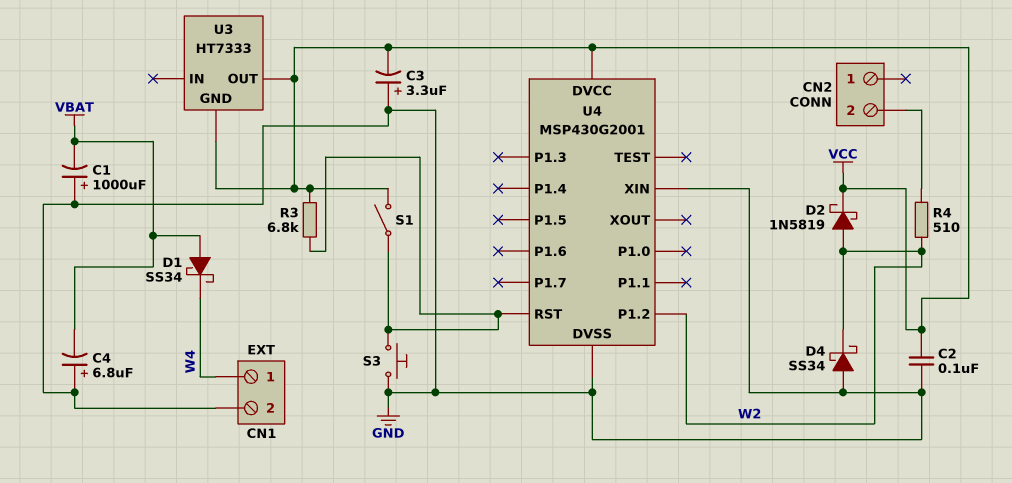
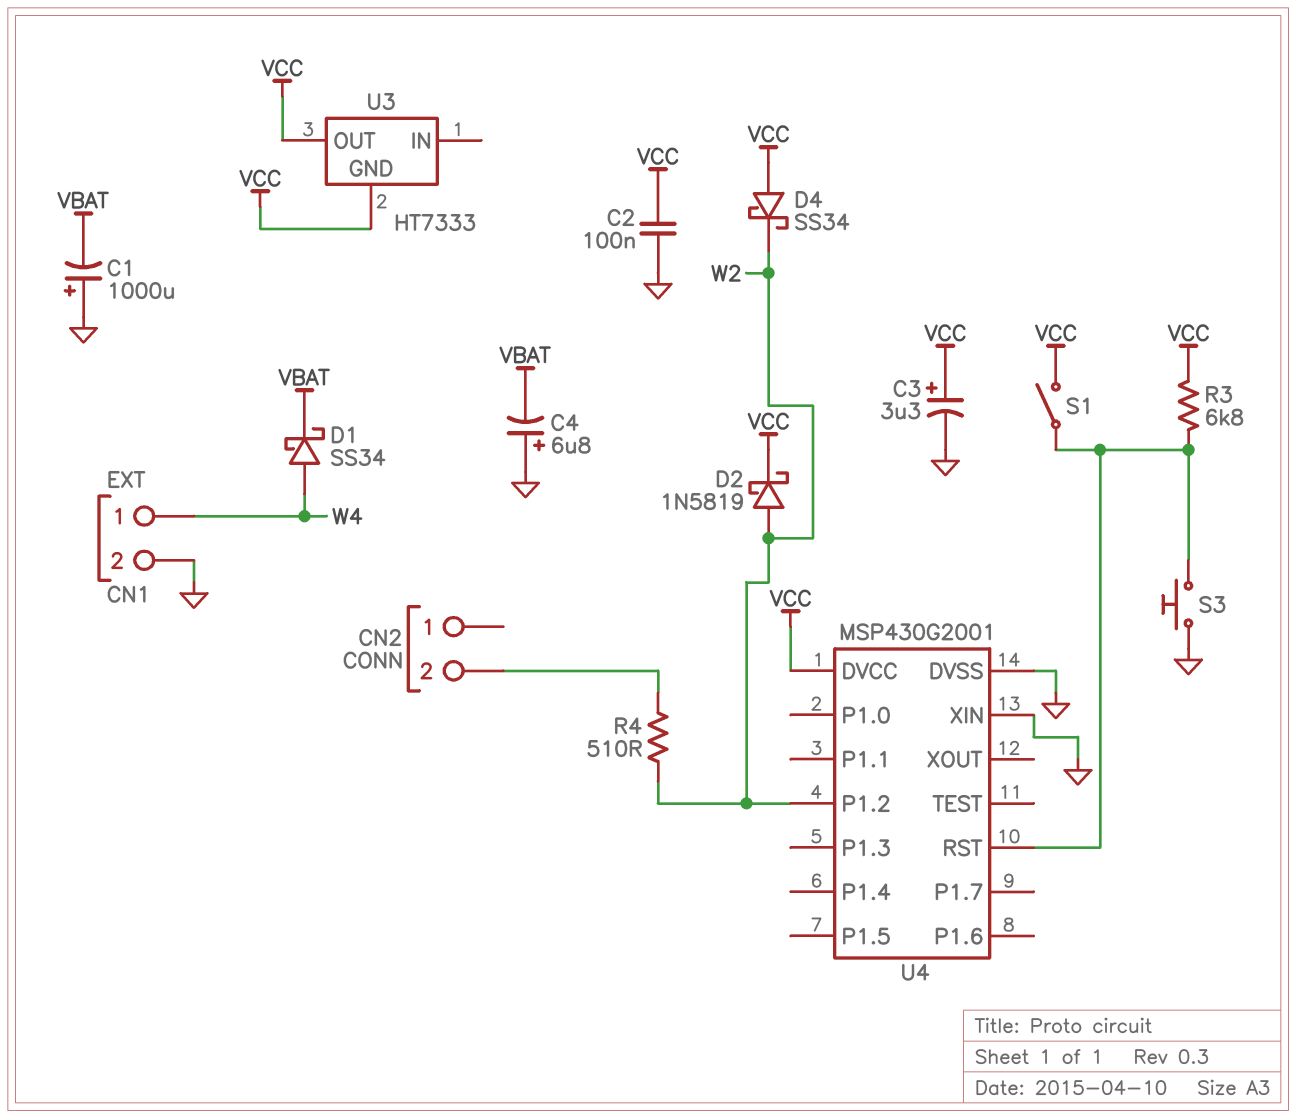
C3: 3.3uF (plus GND, minus VCC) -> 3.3uF (plus VCC, minus GND)
D1: schottky SS34 (A VBAT, K W4) -> schottky SS34 (A W4, K VBAT)
D4: schottky SS34 (A GND, K W2) -> schottky SS34 (A VCC, K W2)

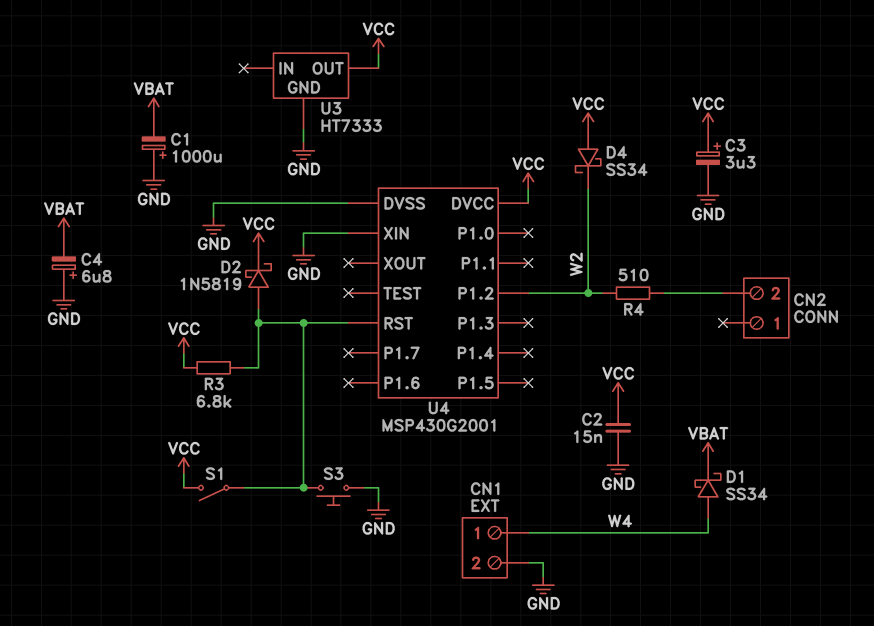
C2: 100nF (GND, VCC) -> 15nF (GND, VCC)
D2: schottky 1N5819 (A W2, K VCC) -> schottky 1N5819 (A U4/RST, K VCC)
U3 pin GND: VCC -> GND

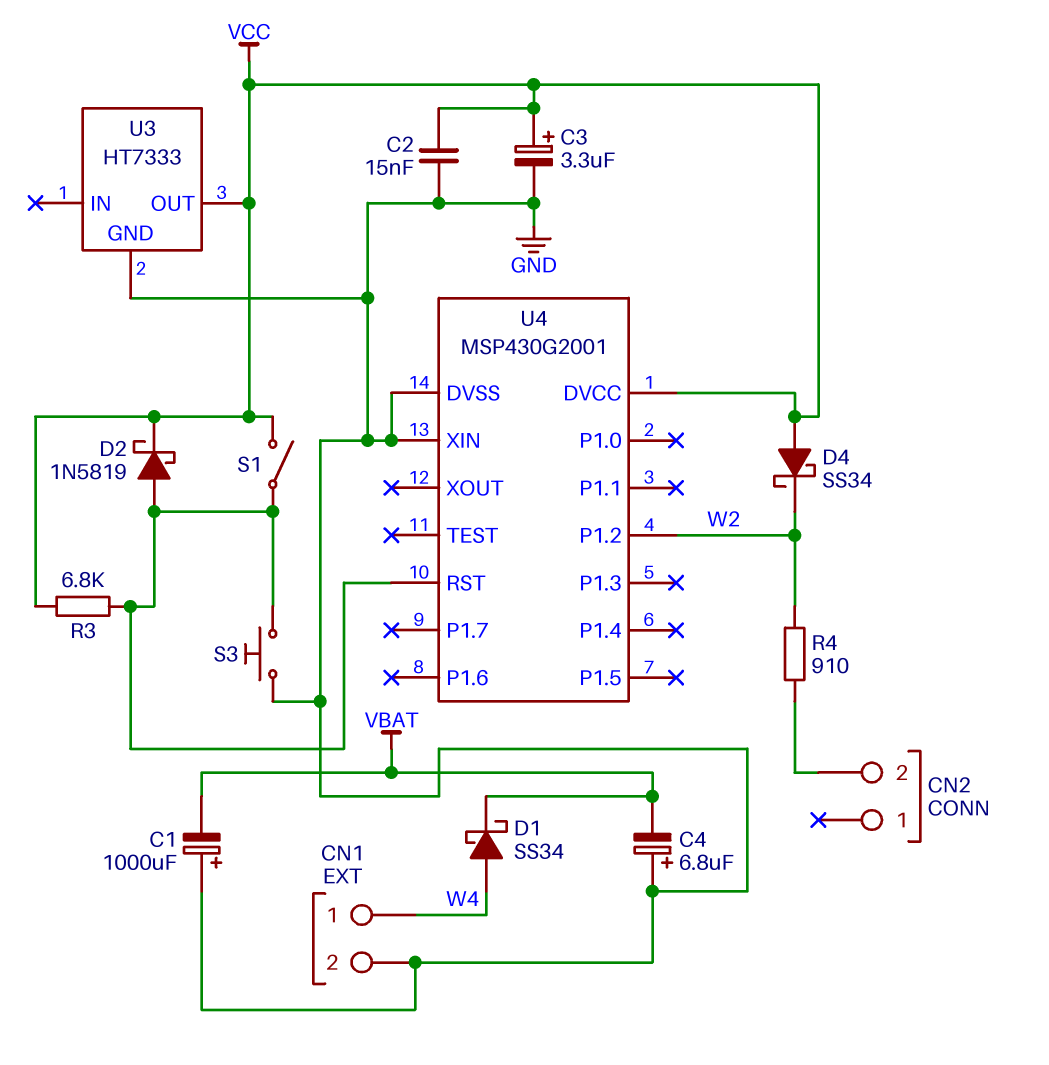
R4: 510 (CN2/2, W2) -> 910 (CN2/2, W2)

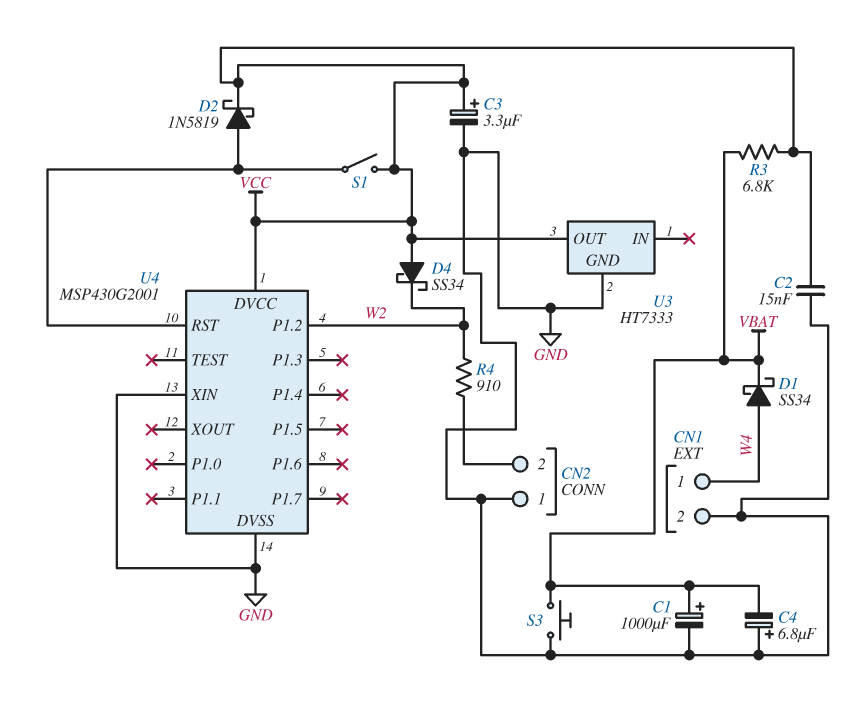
C1: 1000uF (plus GND, minus VBAT) -> 1000uF (plus VBAT, minus GND)
CN2 pin 1: none -> GND
R3: 6.8k (U4/RST, VCC) -> 6.8k (VBAT, VCC)
S3: button (GND, U4/RST) -> button (GND, VBAT)

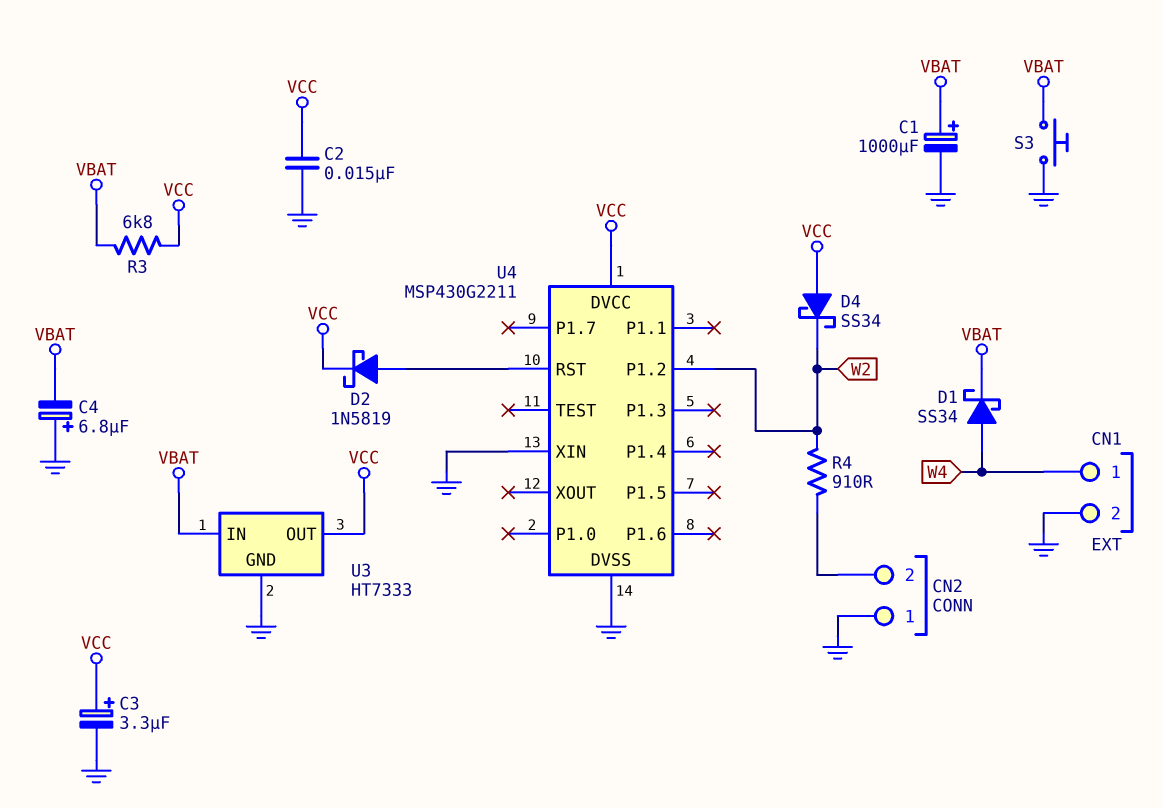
S1: switch (U4/RST, VCC) -> none
U3 pin IN: none -> VBAT
U4: MSP430G2001 -> MSP430G2211

